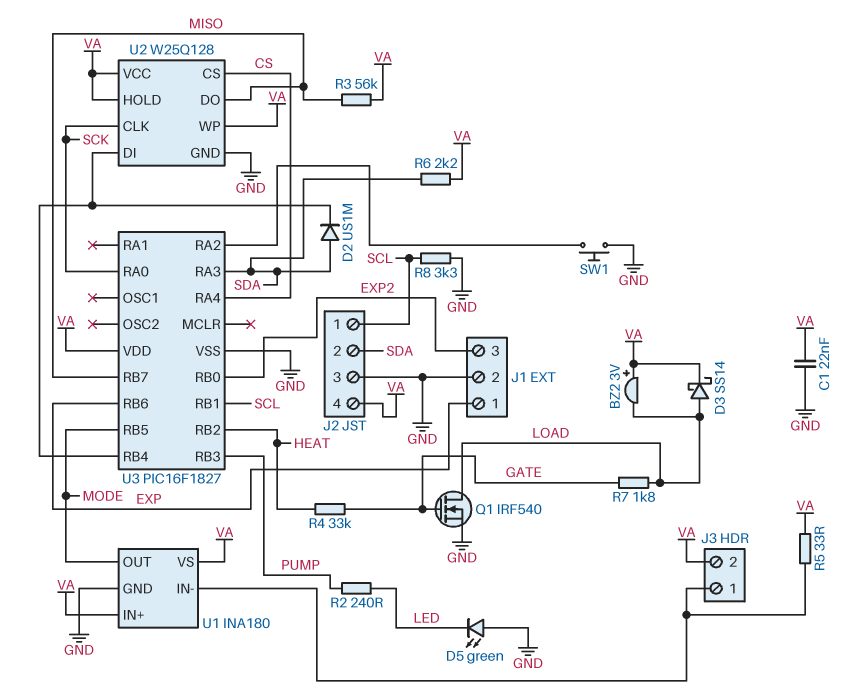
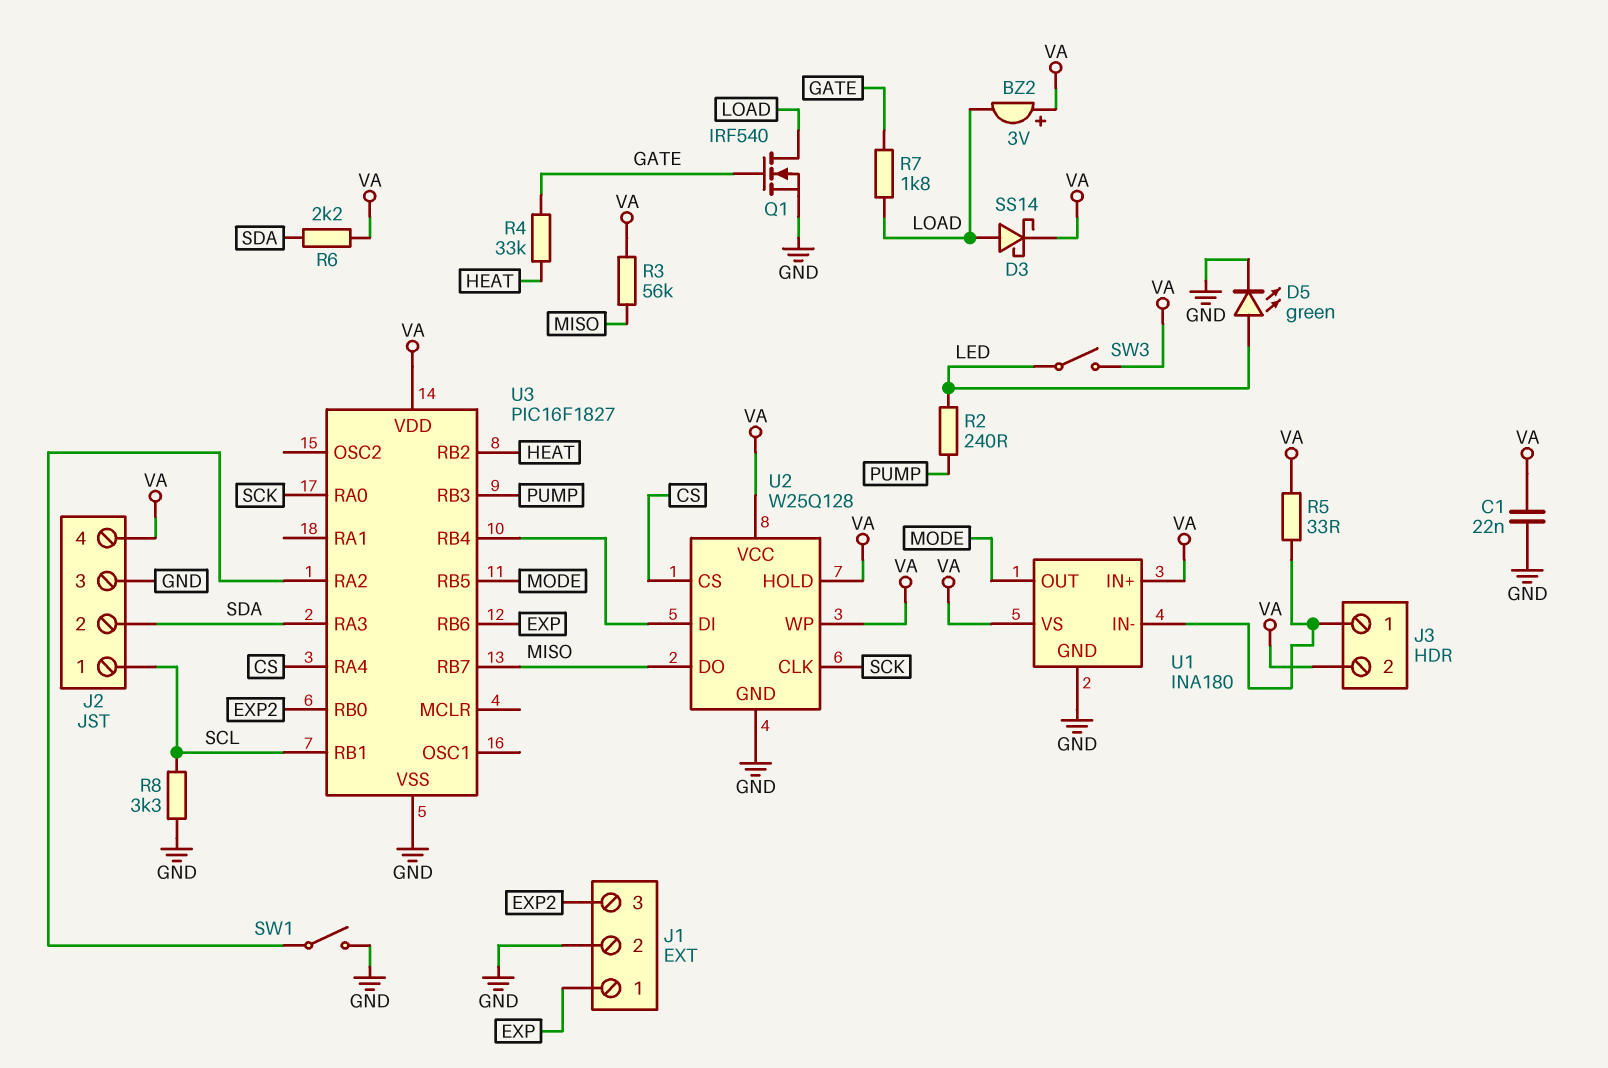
D2: diode US1M (A SDA, K U2/DI) -> none
D5: LED green (A GND, K LED) -> LED green (A LED, K GND)
SW1: button (GND, U3/RA2) -> switch (GND, U3/RA2)
SW3: none -> switch (LED, VA)

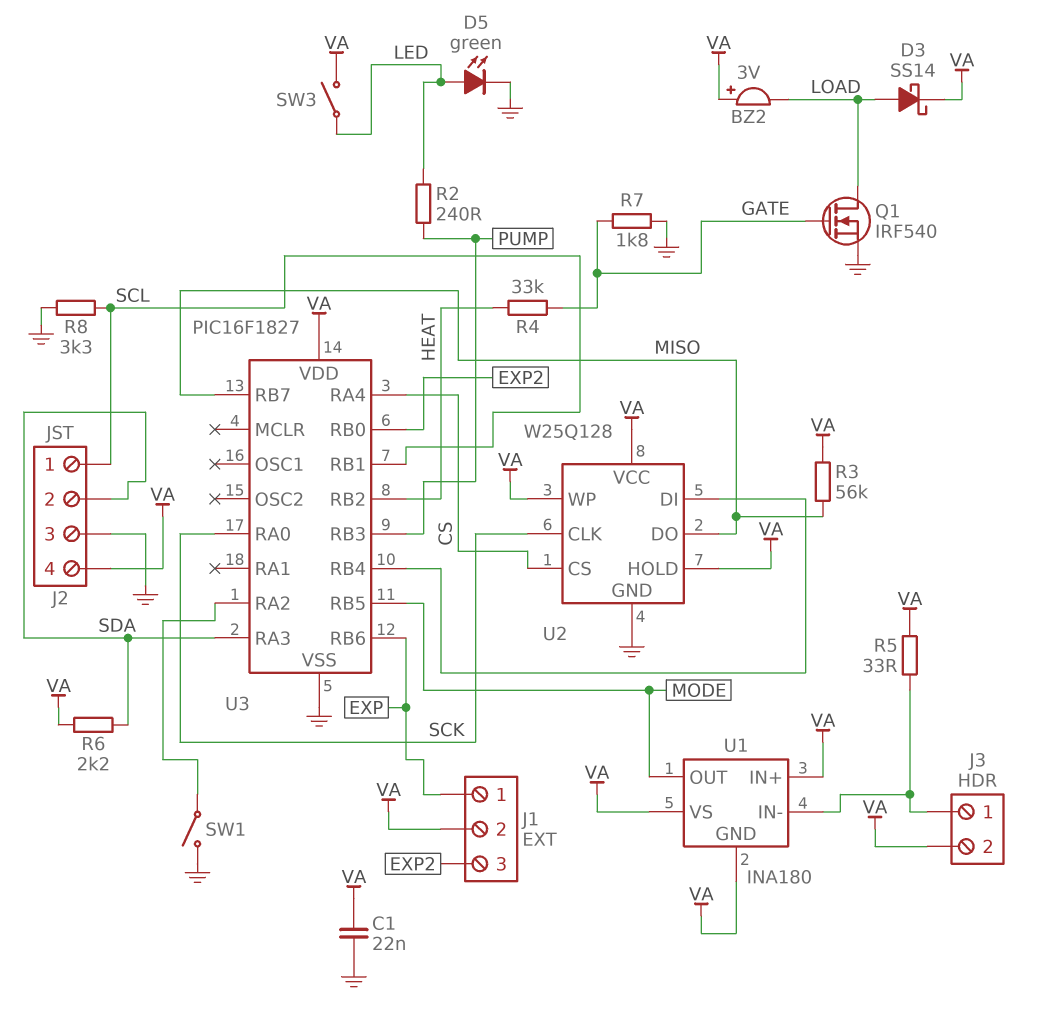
J1 pin 2: GND -> VA
R7: 1.8k (GATE, LOAD) -> 1.8k (GATE, GND)
U1 pin GND: GND -> VA

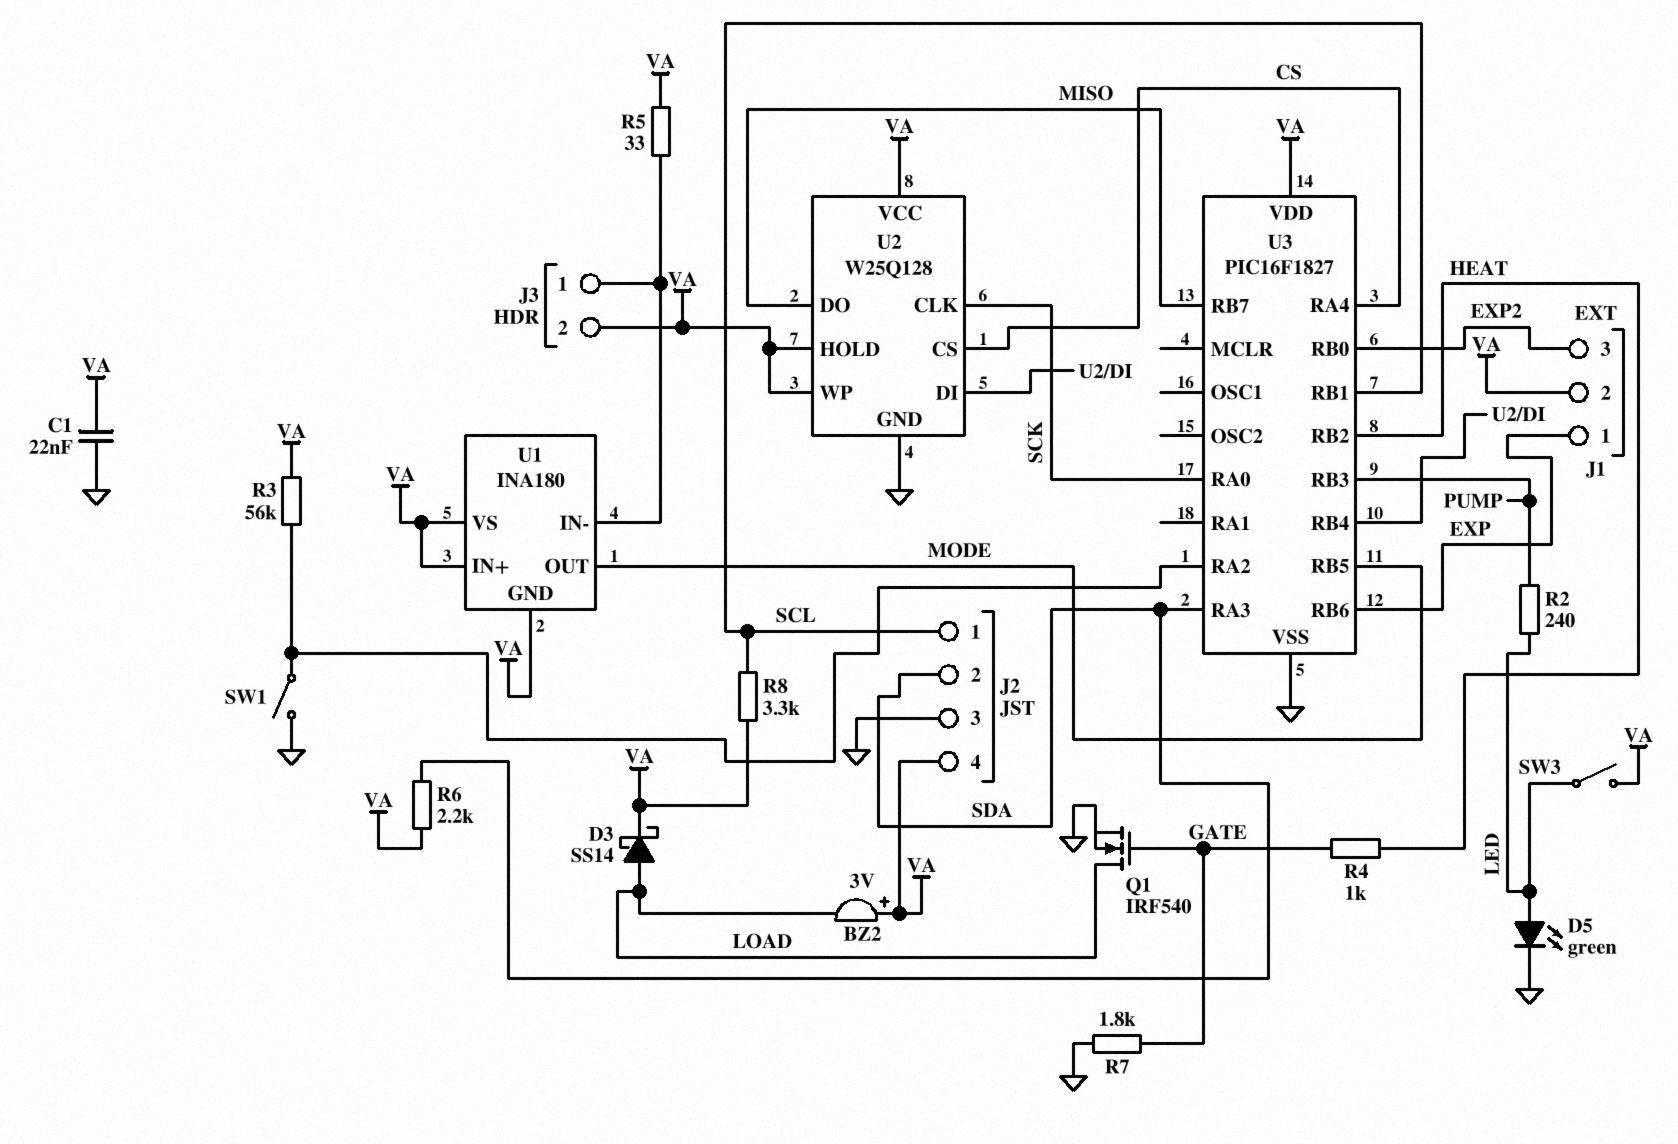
R3: 56k (MISO, VA) -> 56k (U3/RA2, VA)
R4: 33k (GATE, HEAT) -> 1k (GATE, HEAT)
R8: 3.3k (GND, SCL) -> 3.3k (SCL, VA)

